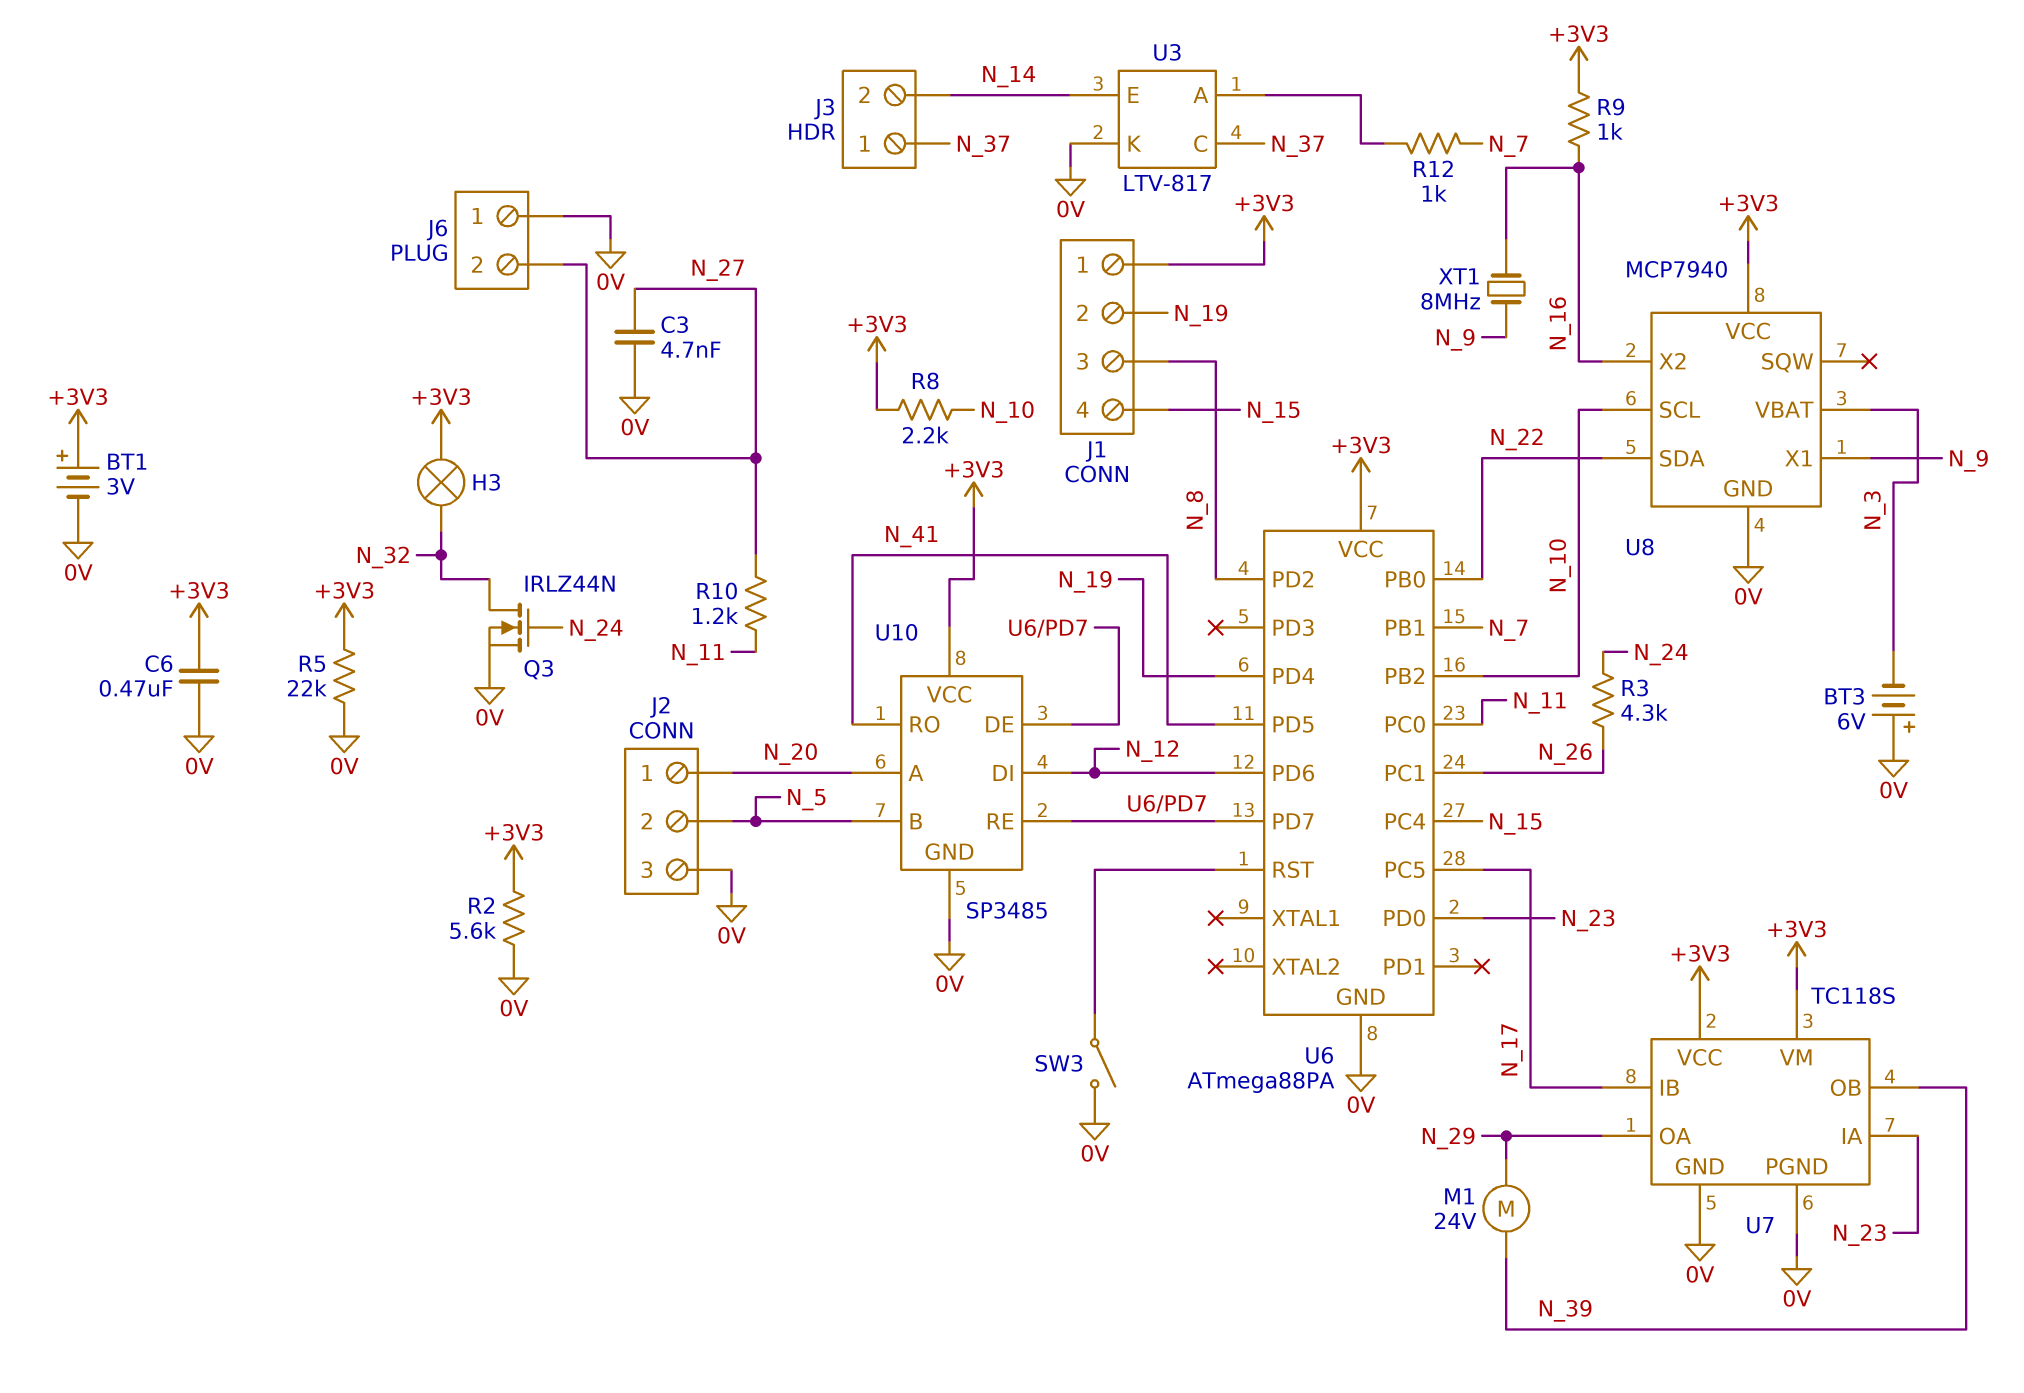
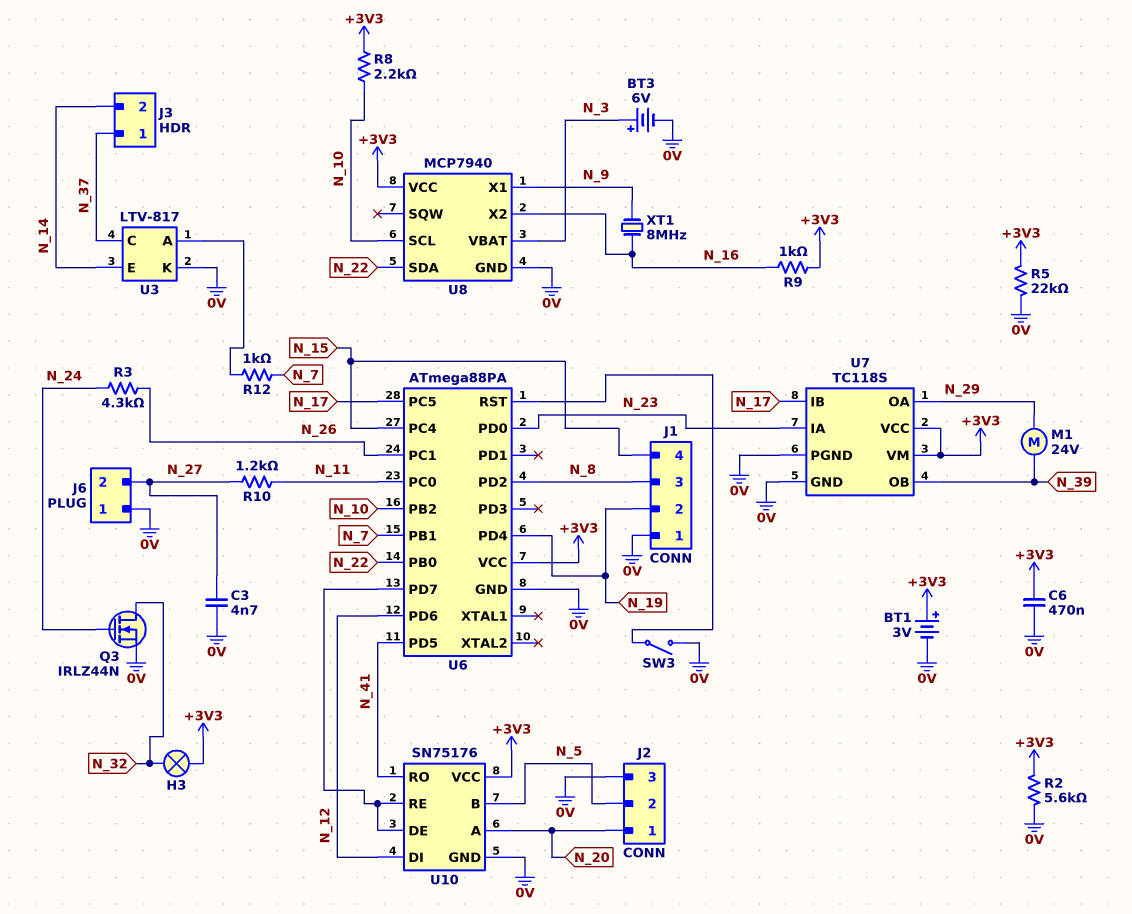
BT3: 6V (plus 0V, minus N_3) -> 6V (plus N_3, minus 0V)
J1 pin 1: +3V3 -> 0V
U10: SP3485 -> SN75176

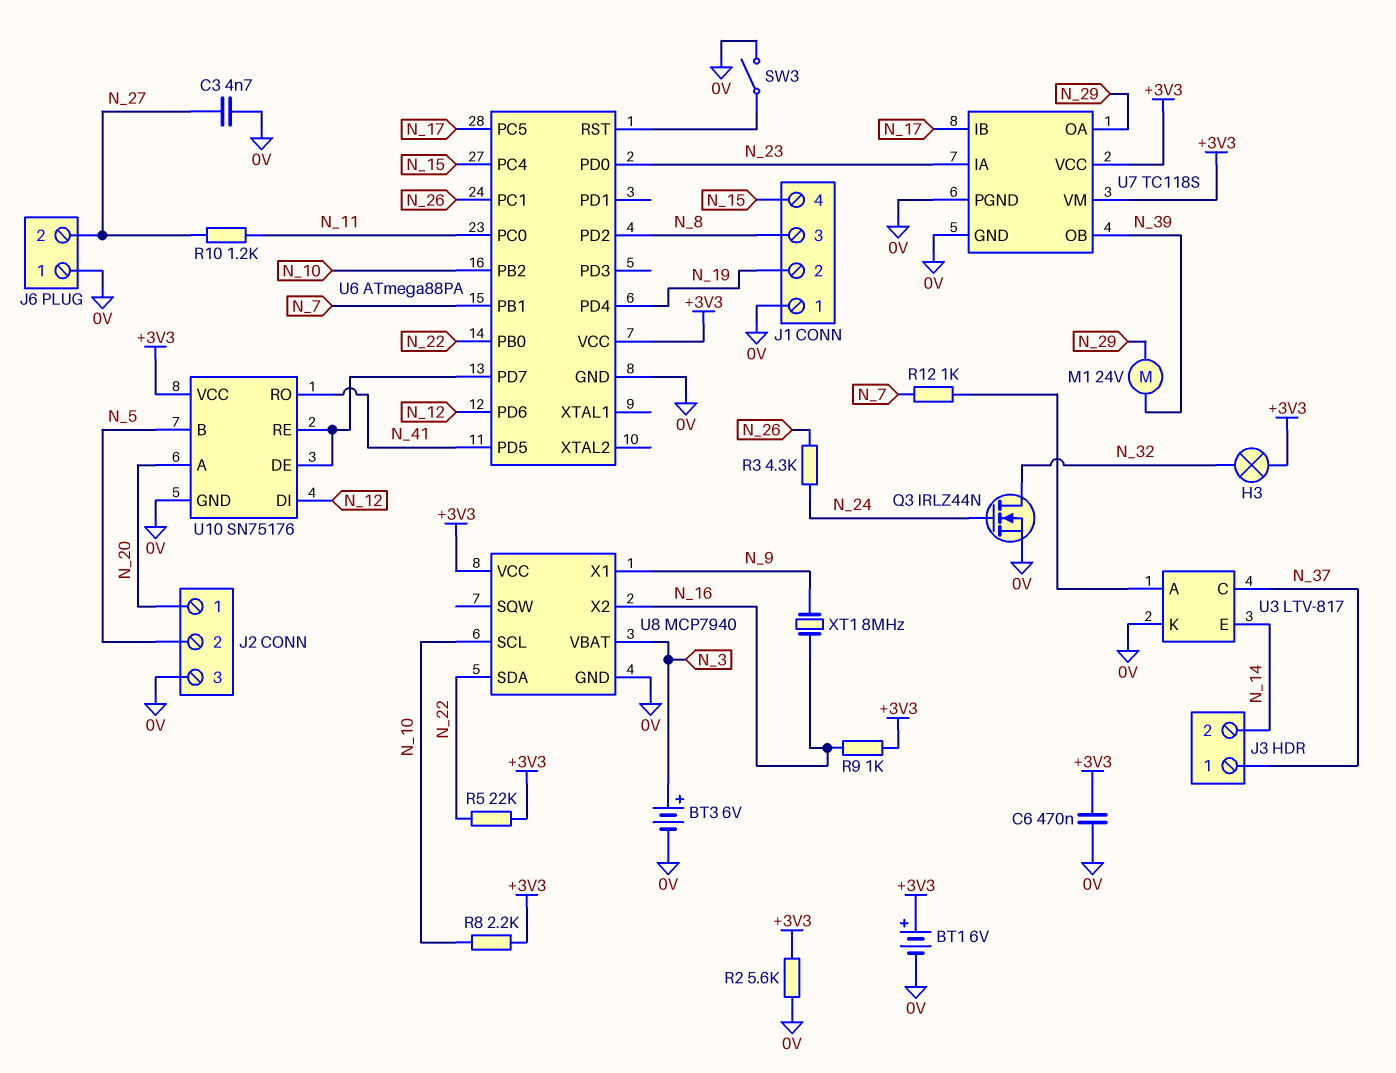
BT1: 3V (plus +3V3, minus 0V) -> 6V (plus +3V3, minus 0V)
R5: 22k (+3V3, 0V) -> 22k (+3V3, N_22)

